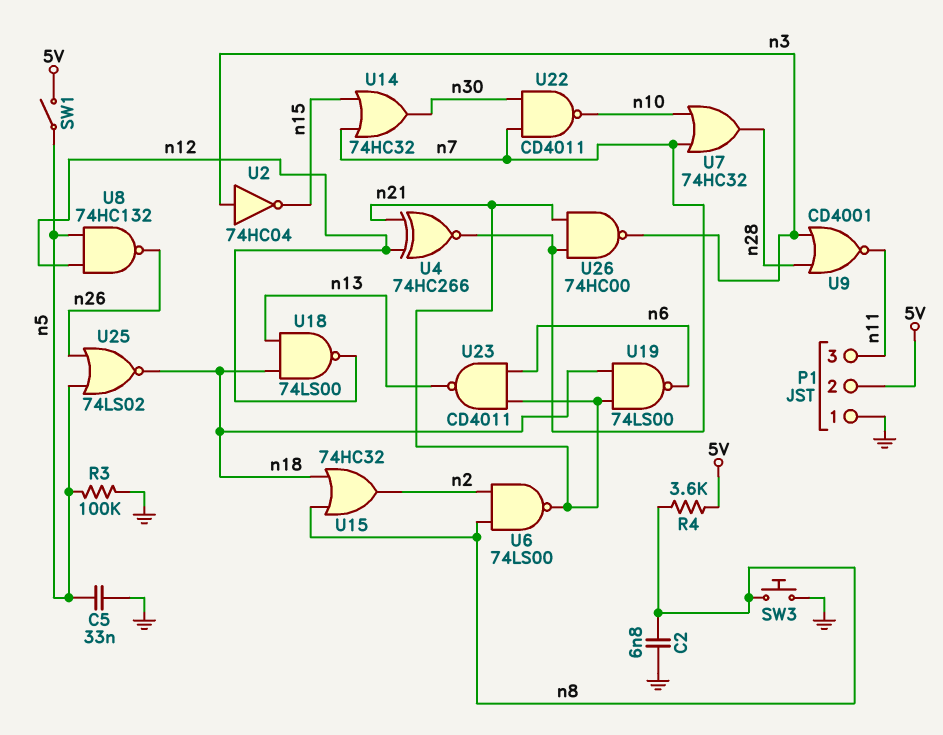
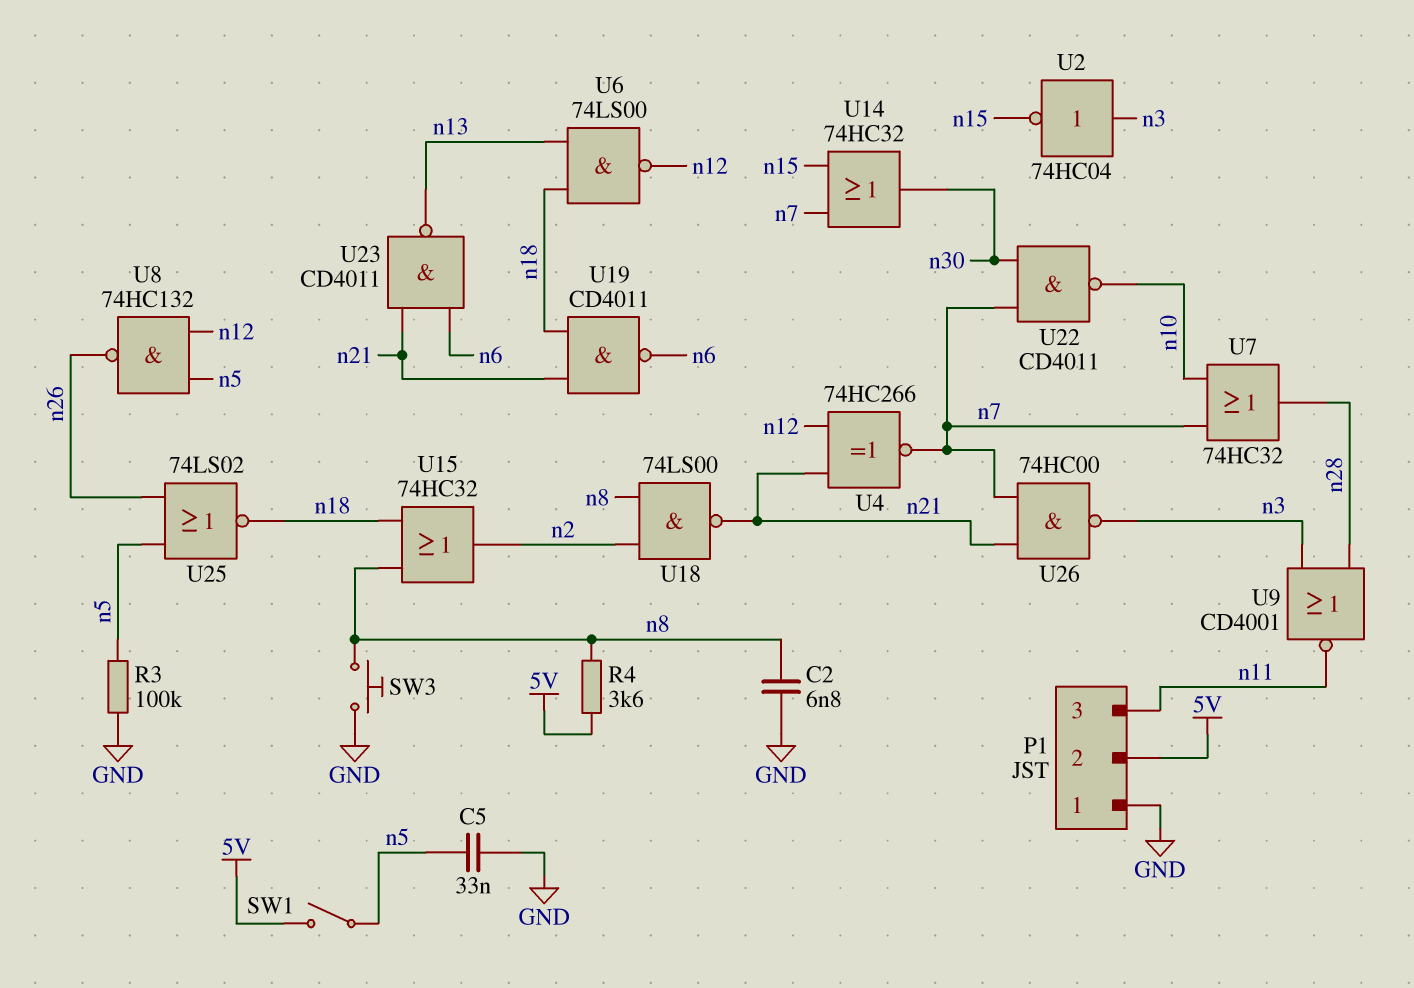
U6: NAND 74LS00 (in n2, in n8, out n21) -> NAND 74LS00 (in n13, in n18, out n12)
U18: NAND 74LS00 (in n13, in n18, out n12) -> NAND 74LS00 (in n2, in n8, out n21)
U19: NAND 74LS00 (in n18, in n21, out n6) -> NAND CD4011 (in n18, in n21, out n6)

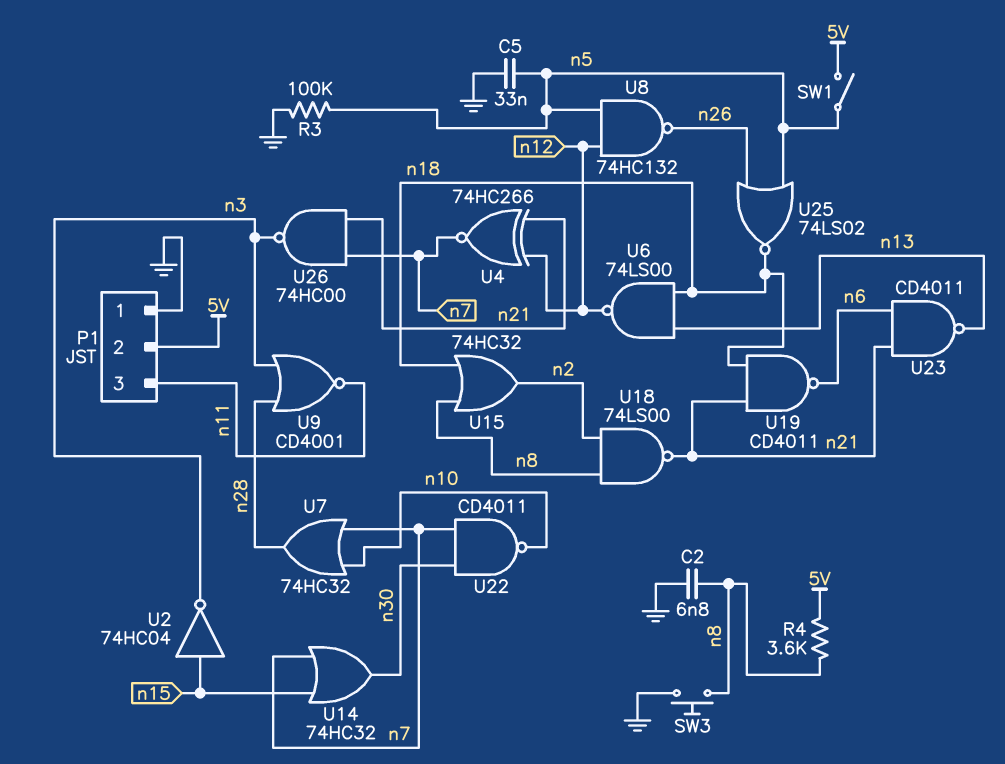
U2: NOT 74HC04 (in n3, out n15) -> NOT 74HC04 (in n15, out n3)

